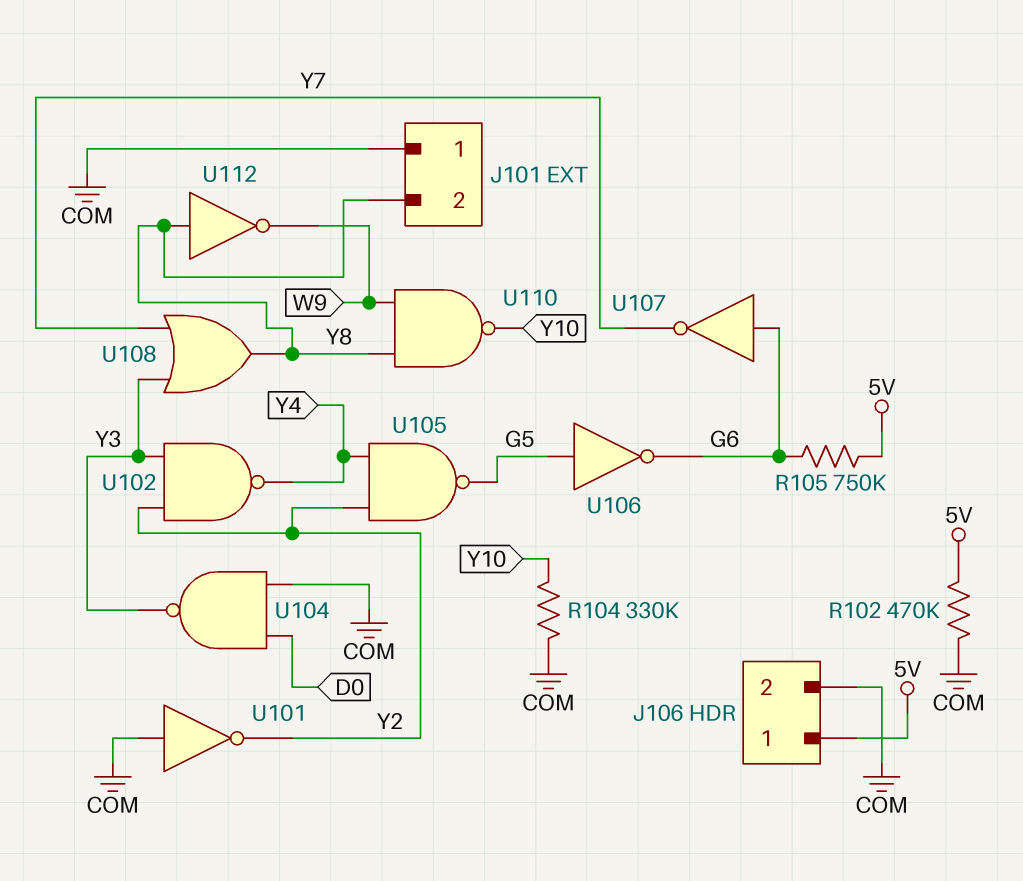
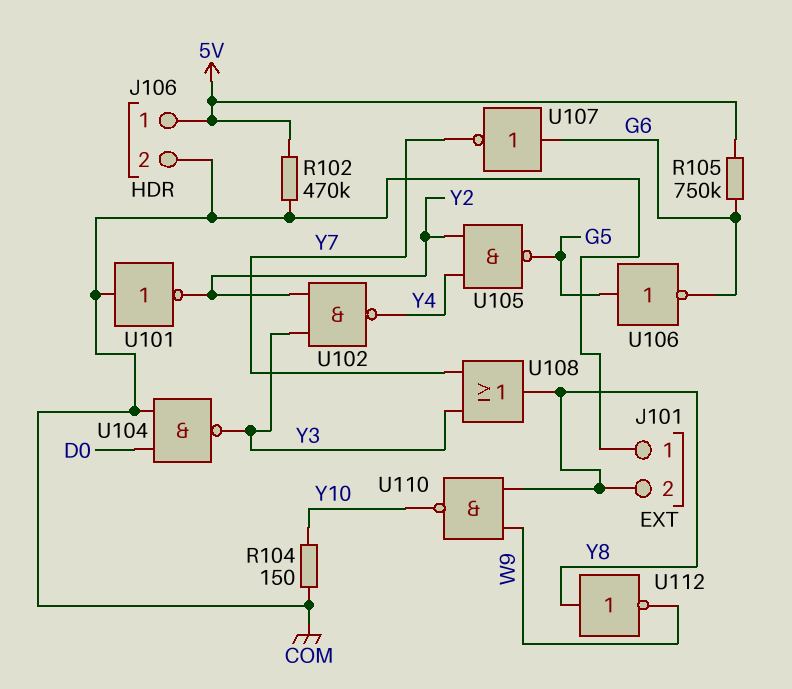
R104: 330k (COM, Y10) -> 150 (COM, Y10)

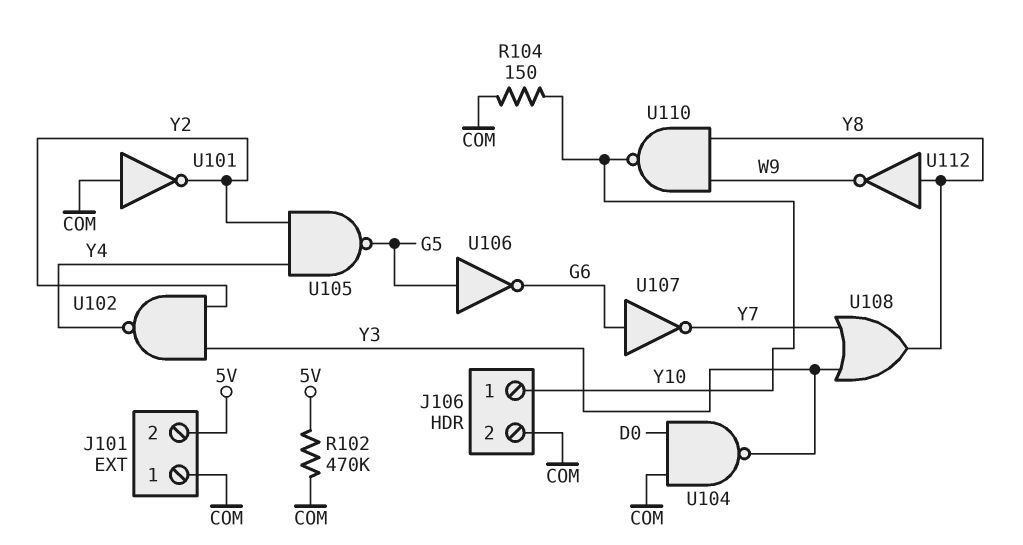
J101 pin 2: Y8 -> 5V
J106 pin 1: 5V -> Y10
R105: 750k (5V, G6) -> none

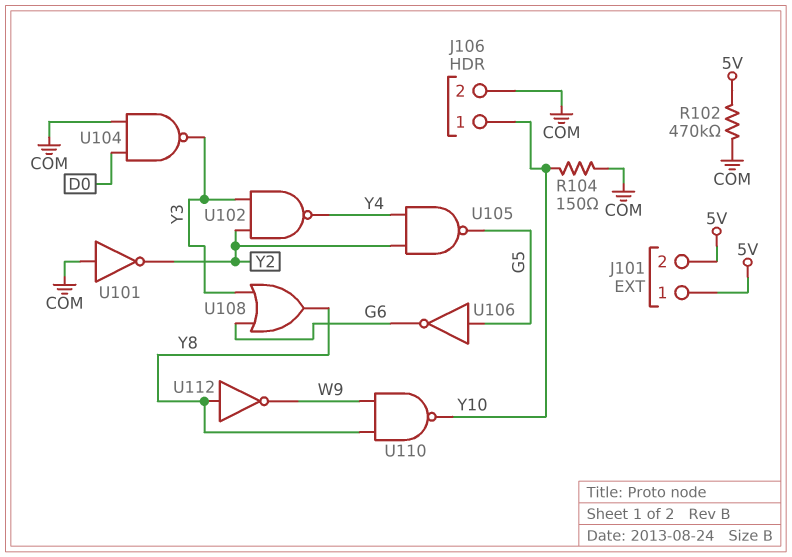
J101 pin 1: COM -> 5V
U107: NOT (in G6, out Y7) -> none
U108: OR (in Y3, in Y7, out Y8) -> OR (in G6, in Y3, out Y8)

